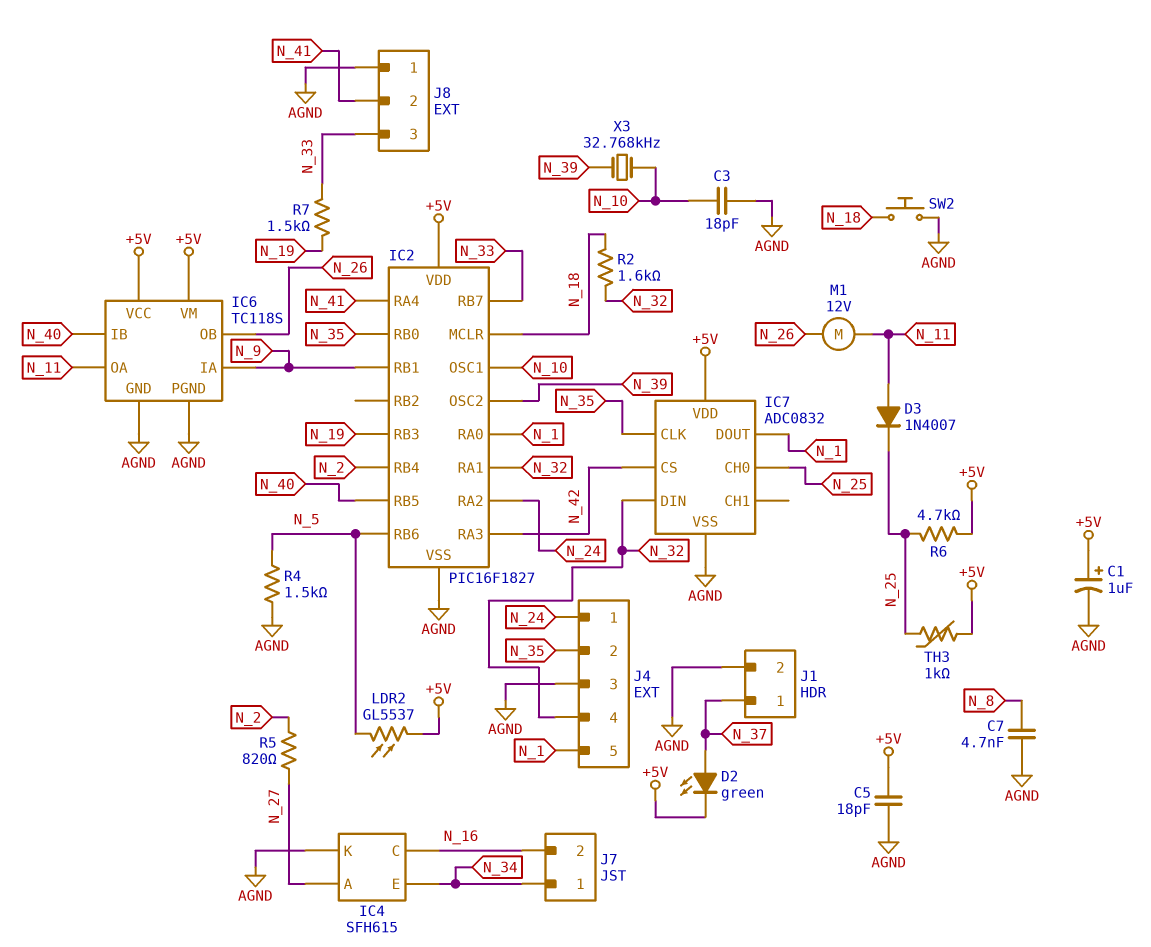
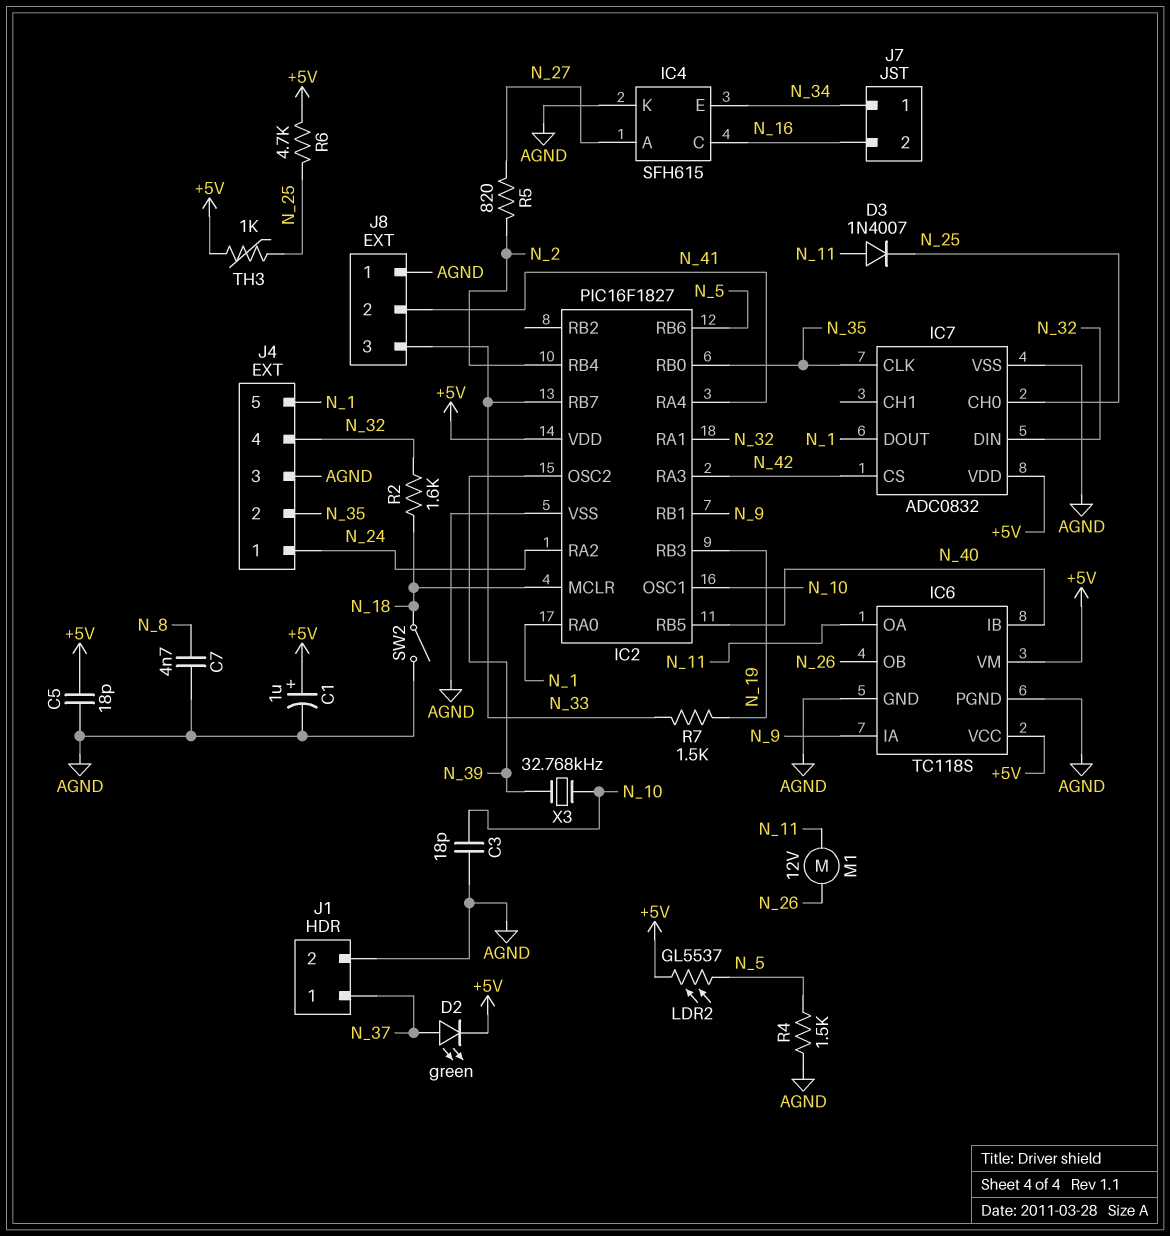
SW2: button (AGND, N_18) -> switch (AGND, N_18)

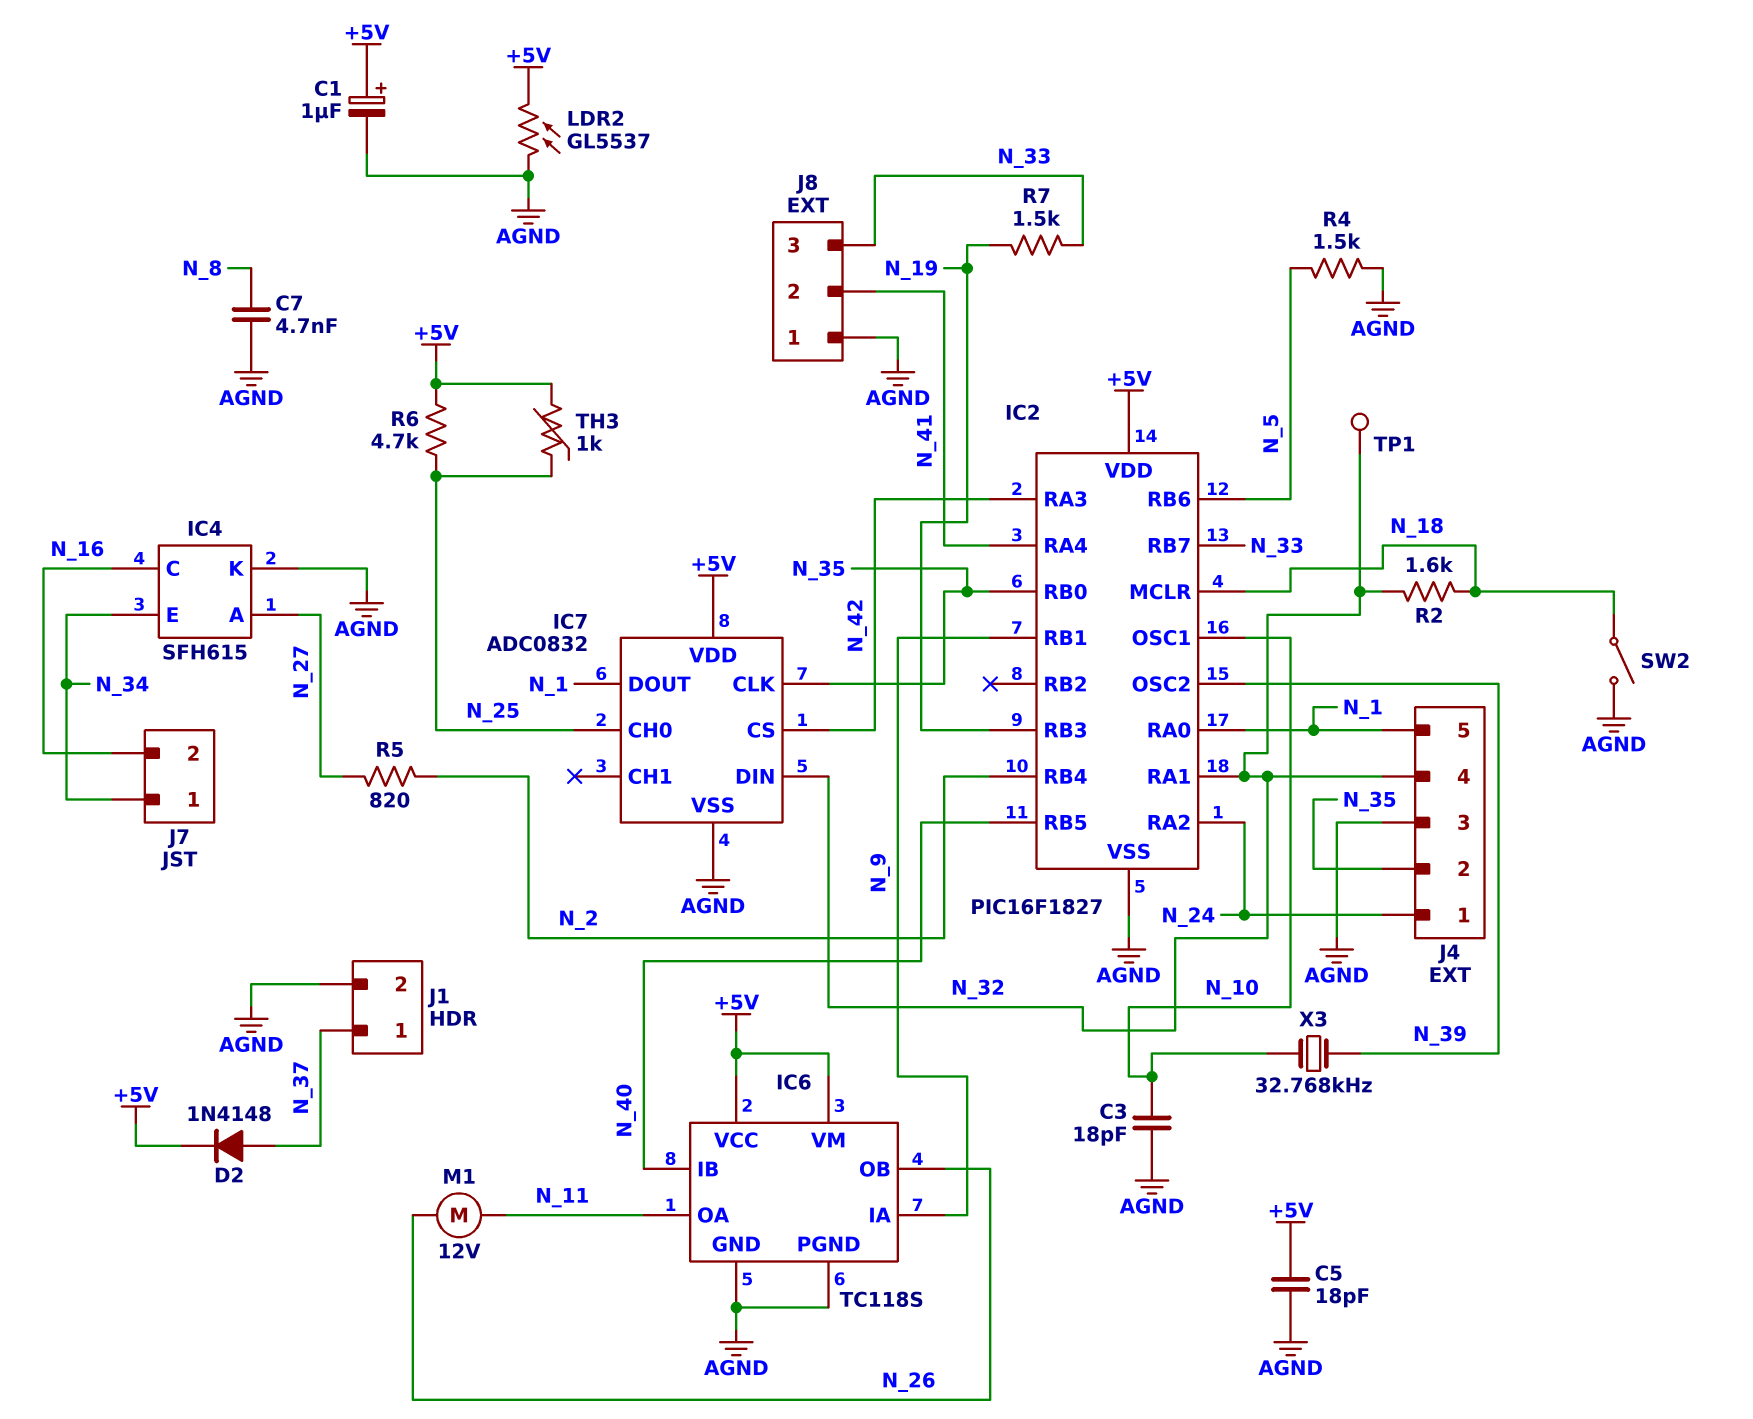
D2: LED green (A N_37, K +5V) -> diode 1N4148 (A N_37, K +5V)
D3: diode 1N4007 (A N_11, K N_25) -> none
LDR2: GL5537 (+5V, N_5) -> GL5537 (+5V, AGND)
TP1: none -> test point (N_32)

